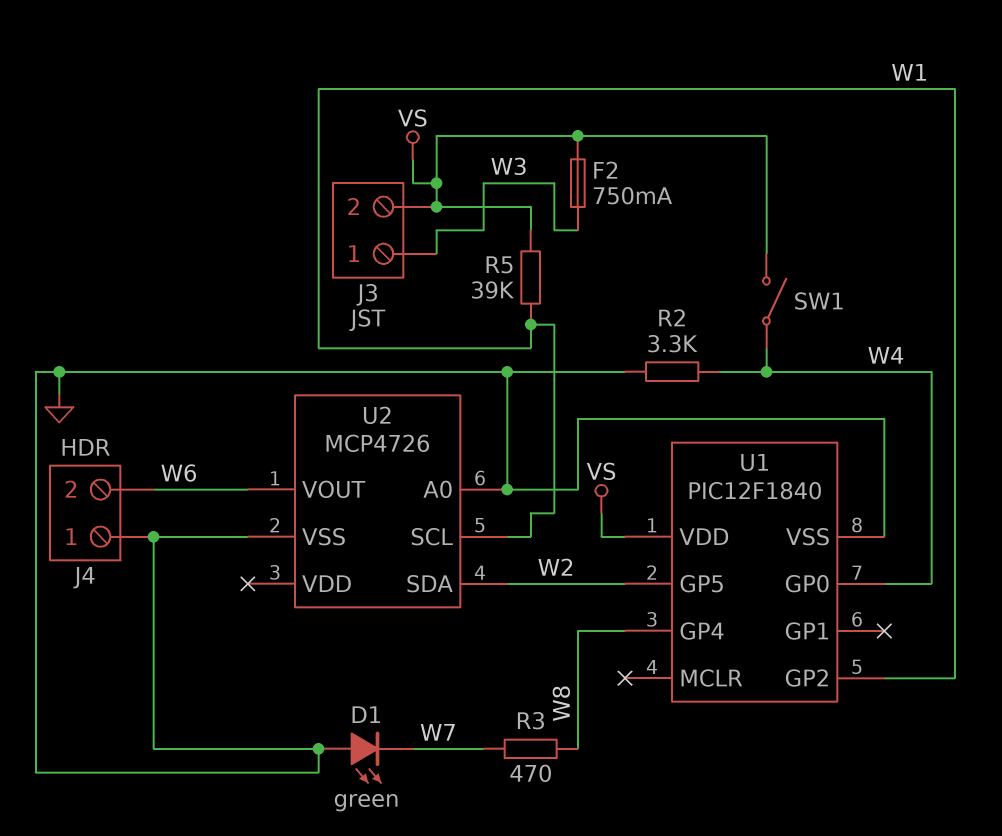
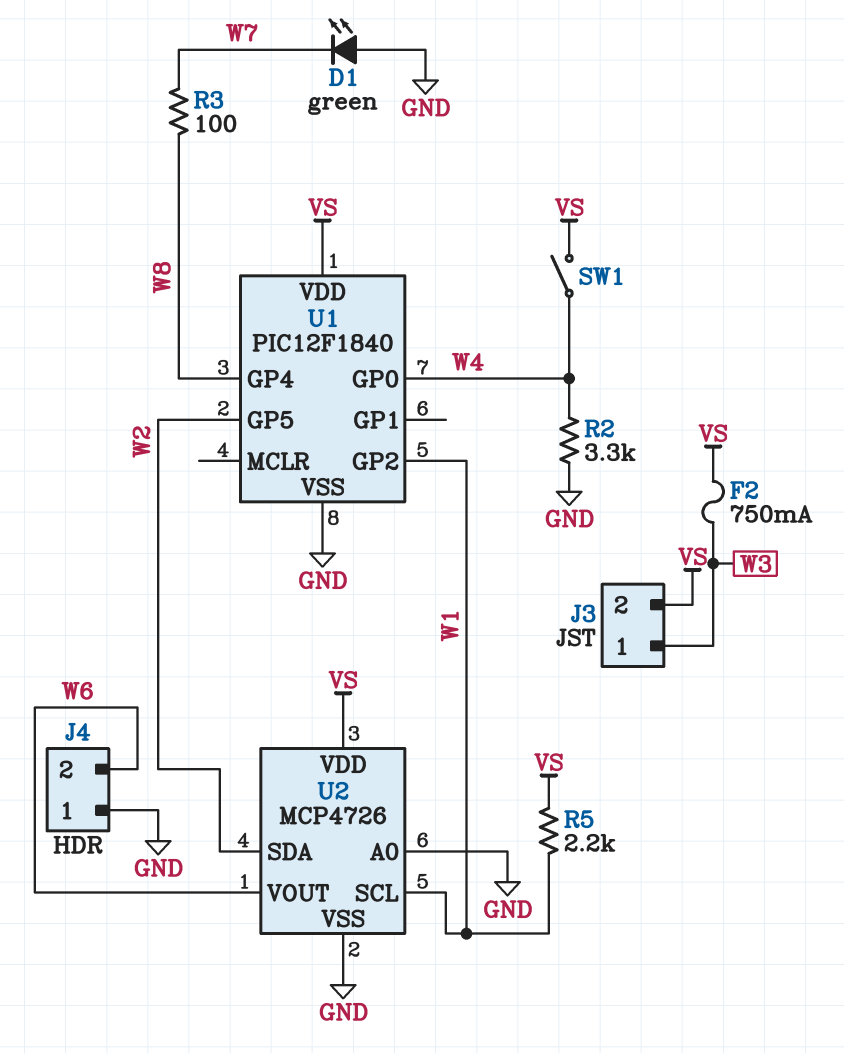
R3: 470 (W7, W8) -> 100 (W7, W8)
R5: 39k (VS, W1) -> 2.2k (VS, W1)
U2 pin VDD: none -> VS

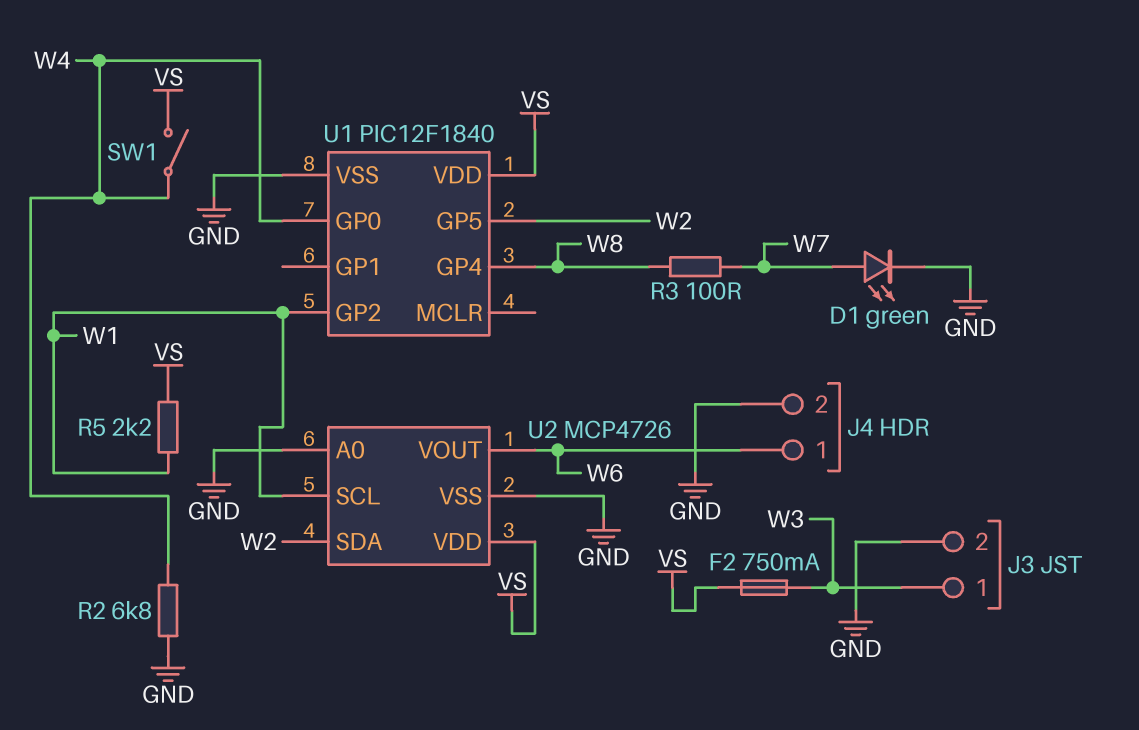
D1: LED green (A GND, K W7) -> LED green (A W7, K GND)
J3 pin 2: VS -> GND
J4 pin 1: GND -> W6
J4 pin 2: W6 -> GND
R2: 3.3k (GND, W4) -> 6.8k (GND, W4)

